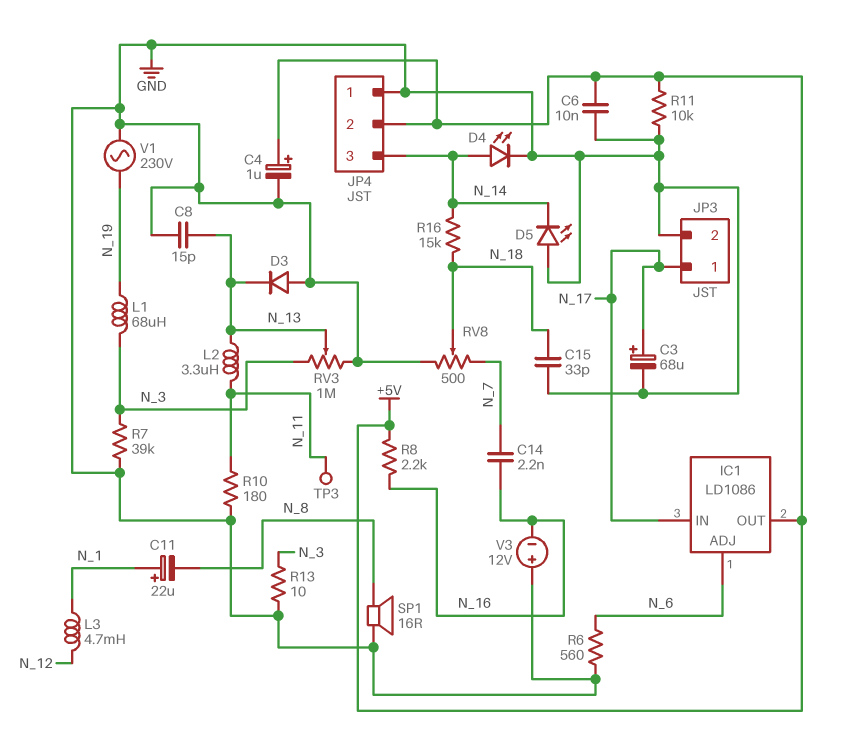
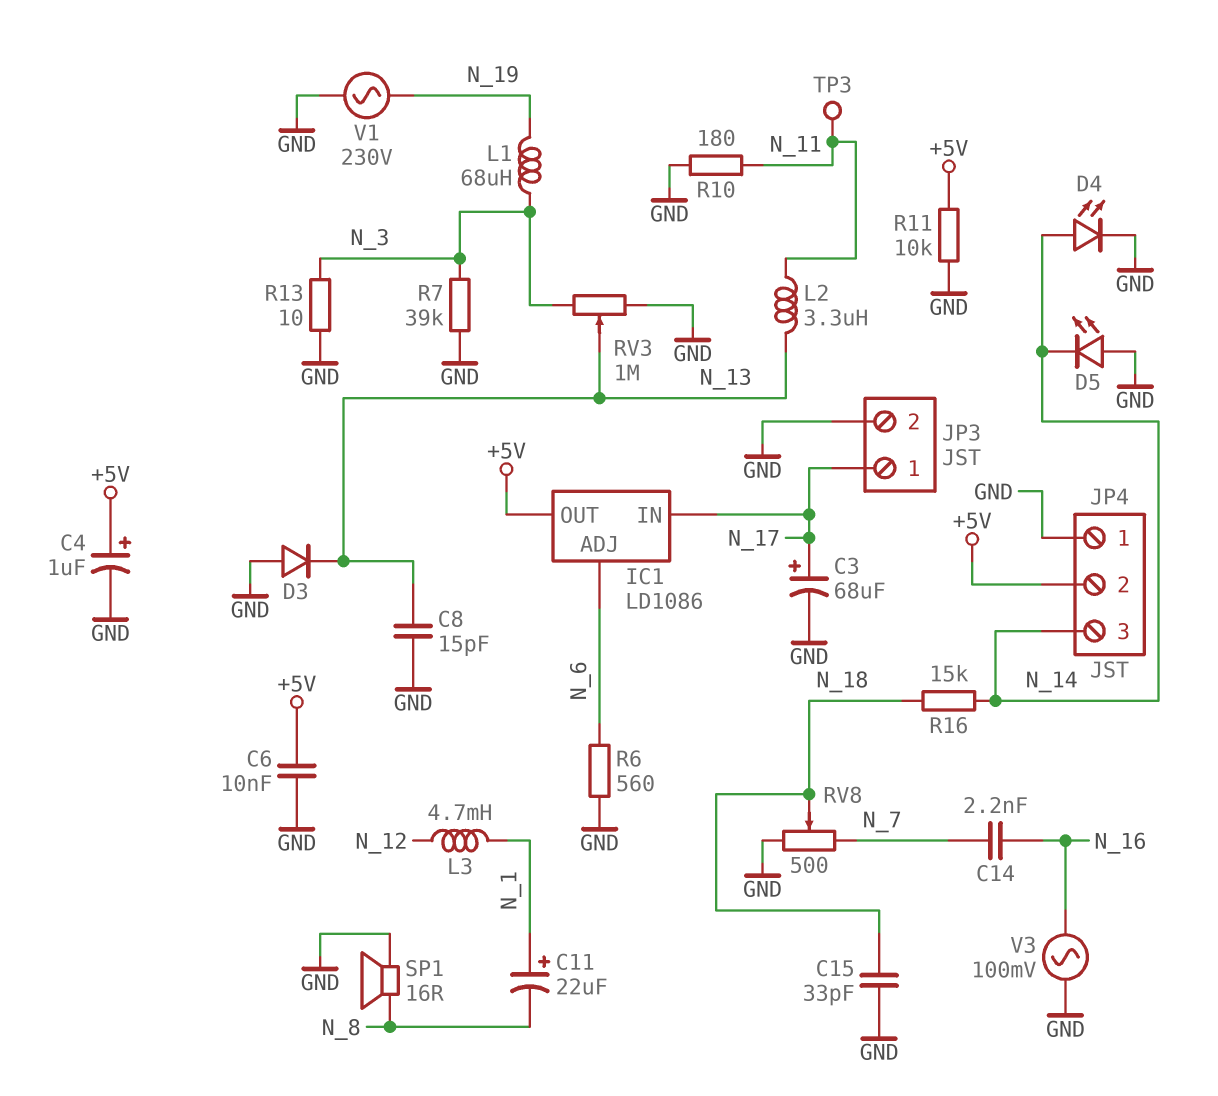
R8: 2.2k (+5V, N_16) -> none
V3: 12V (plus GND, minus N_16) -> AC 100mV (GND, N_16)

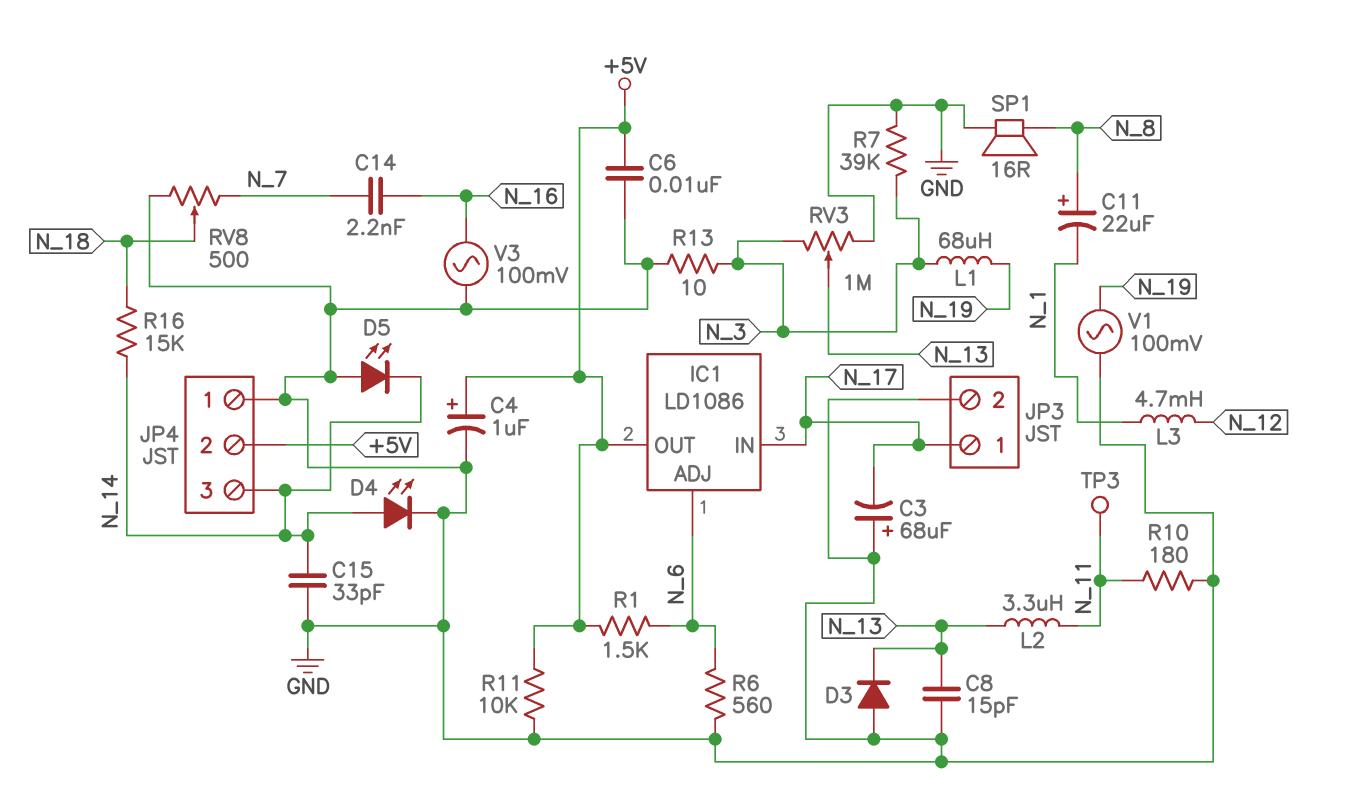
C3: 68uF (plus N_17, minus GND) -> 68uF (plus GND, minus N_17)
C11: 22uF (plus N_1, minus N_8) -> 22uF (plus N_8, minus N_1)
C15: 33pF (GND, N_18) -> 33pF (GND, N_14)
R1: none -> 1.5k (+5V, N_6)
V1: AC 230V (GND, N_19) -> AC 100mV (GND, N_19)

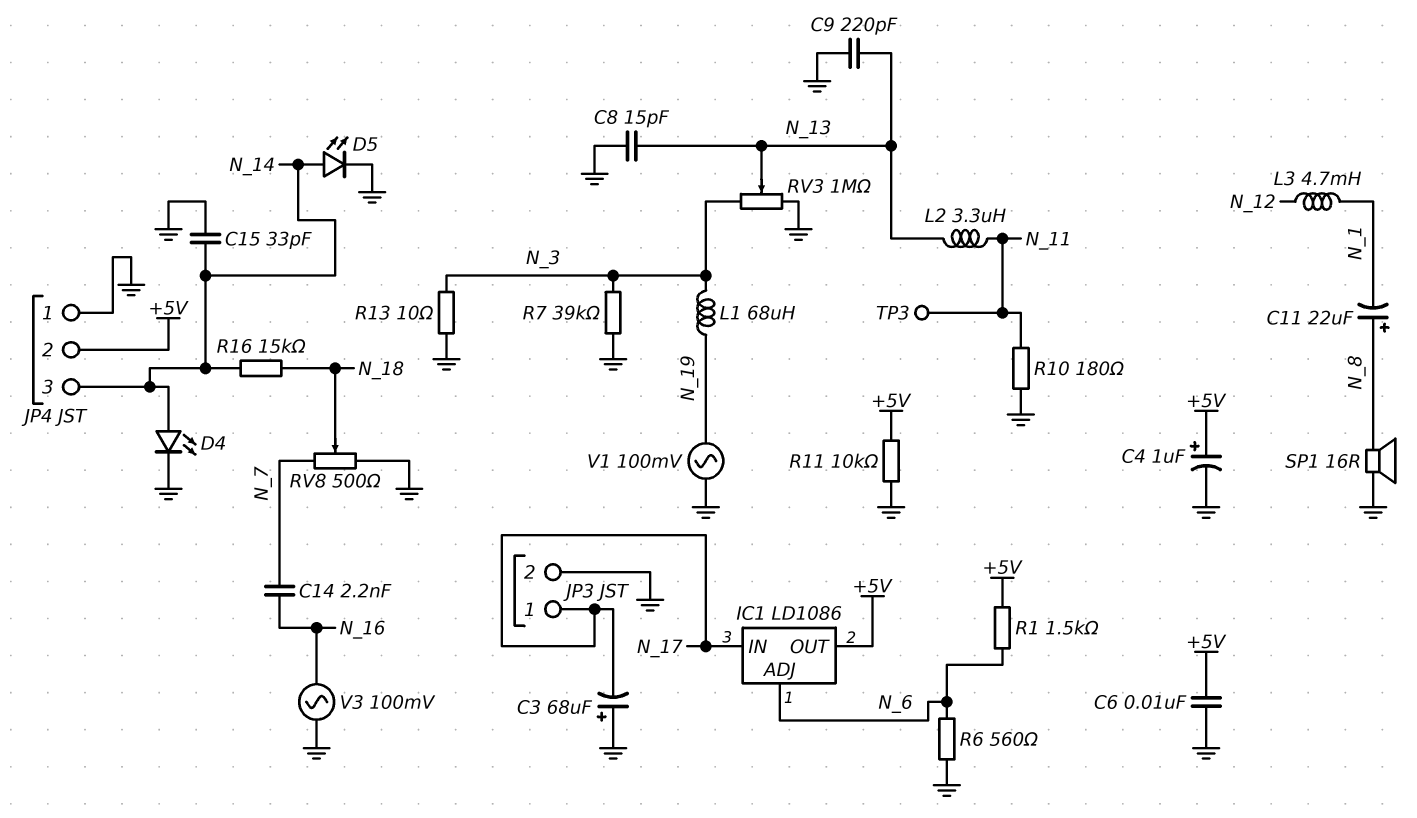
C9: none -> 220pF (GND, N_13)
D3: diode (A GND, K N_13) -> none
D5: LED (A GND, K N_14) -> LED (A N_14, K GND)

